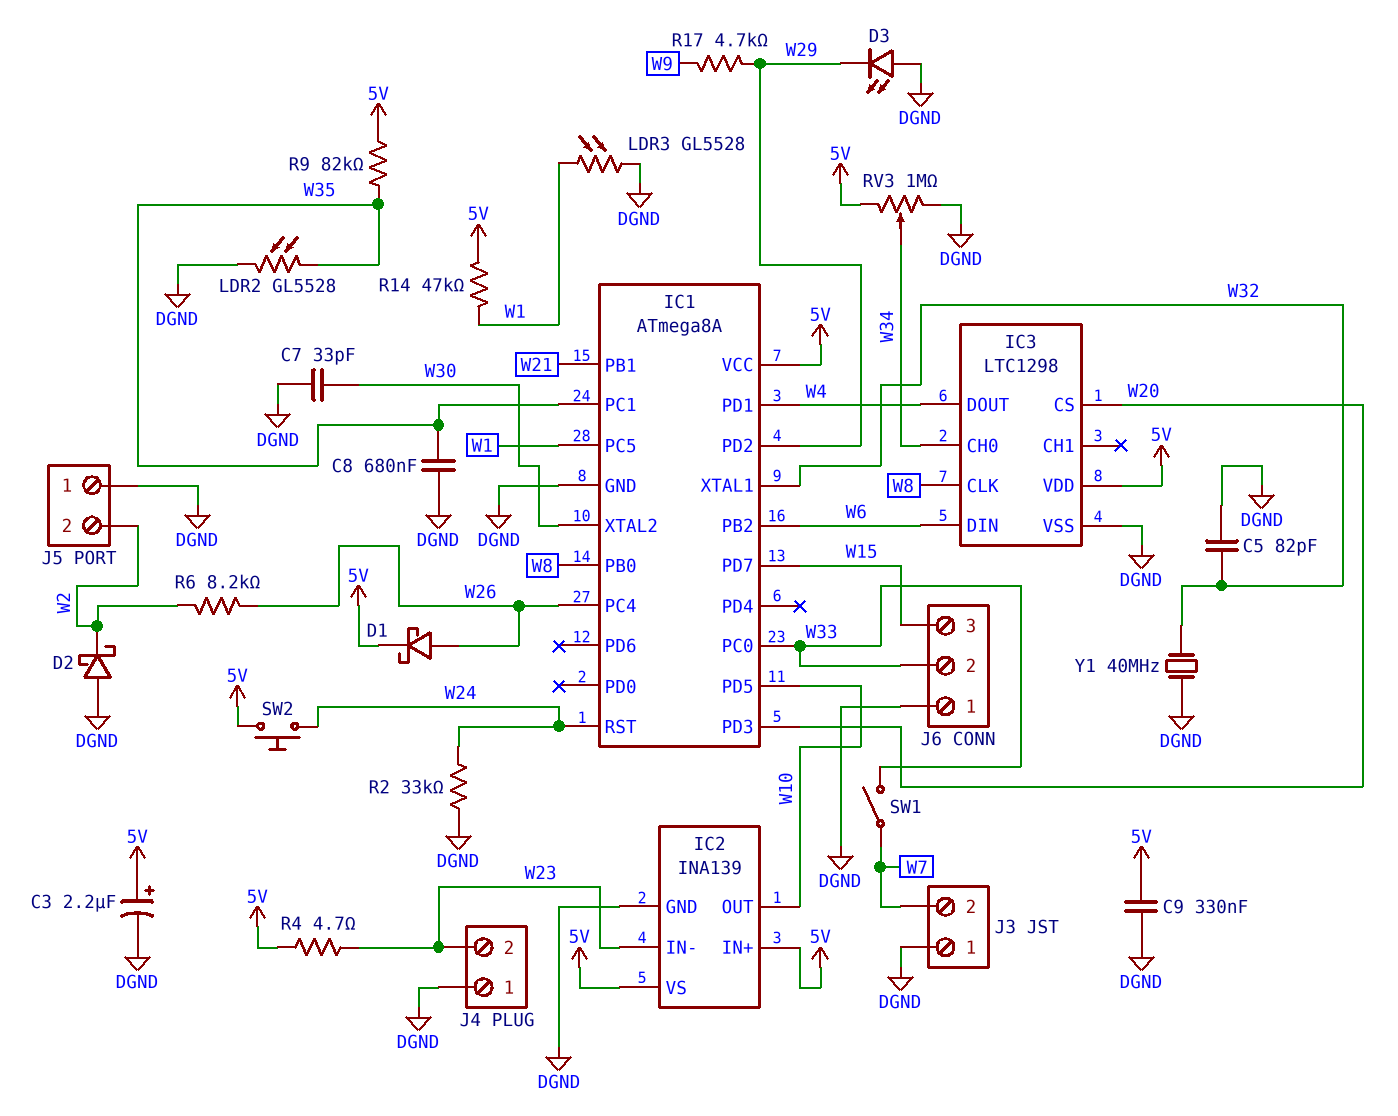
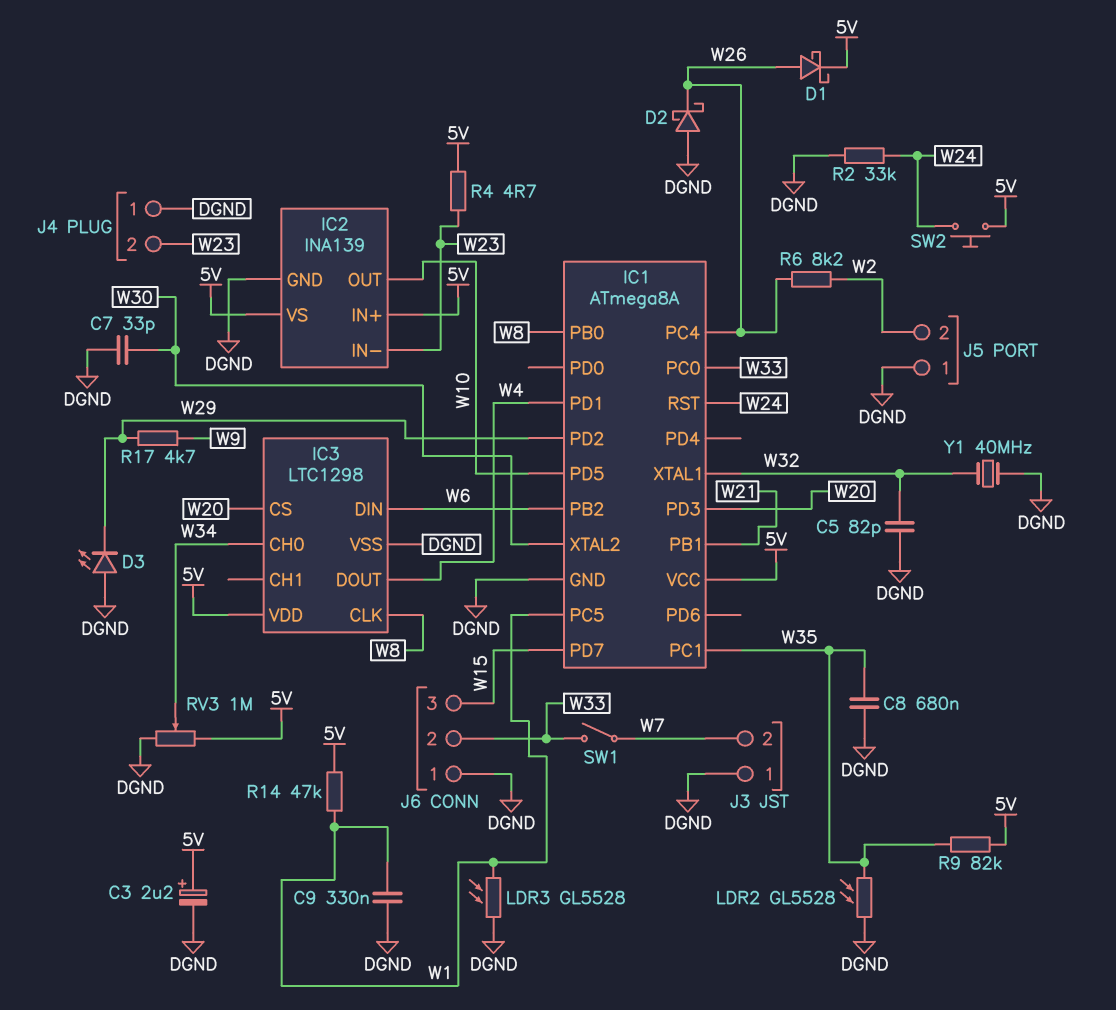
C9: 330nF (5V, DGND) -> 330nF (DGND, W1)
D2: schottky (A DGND, K W2) -> schottky (A DGND, K W26)

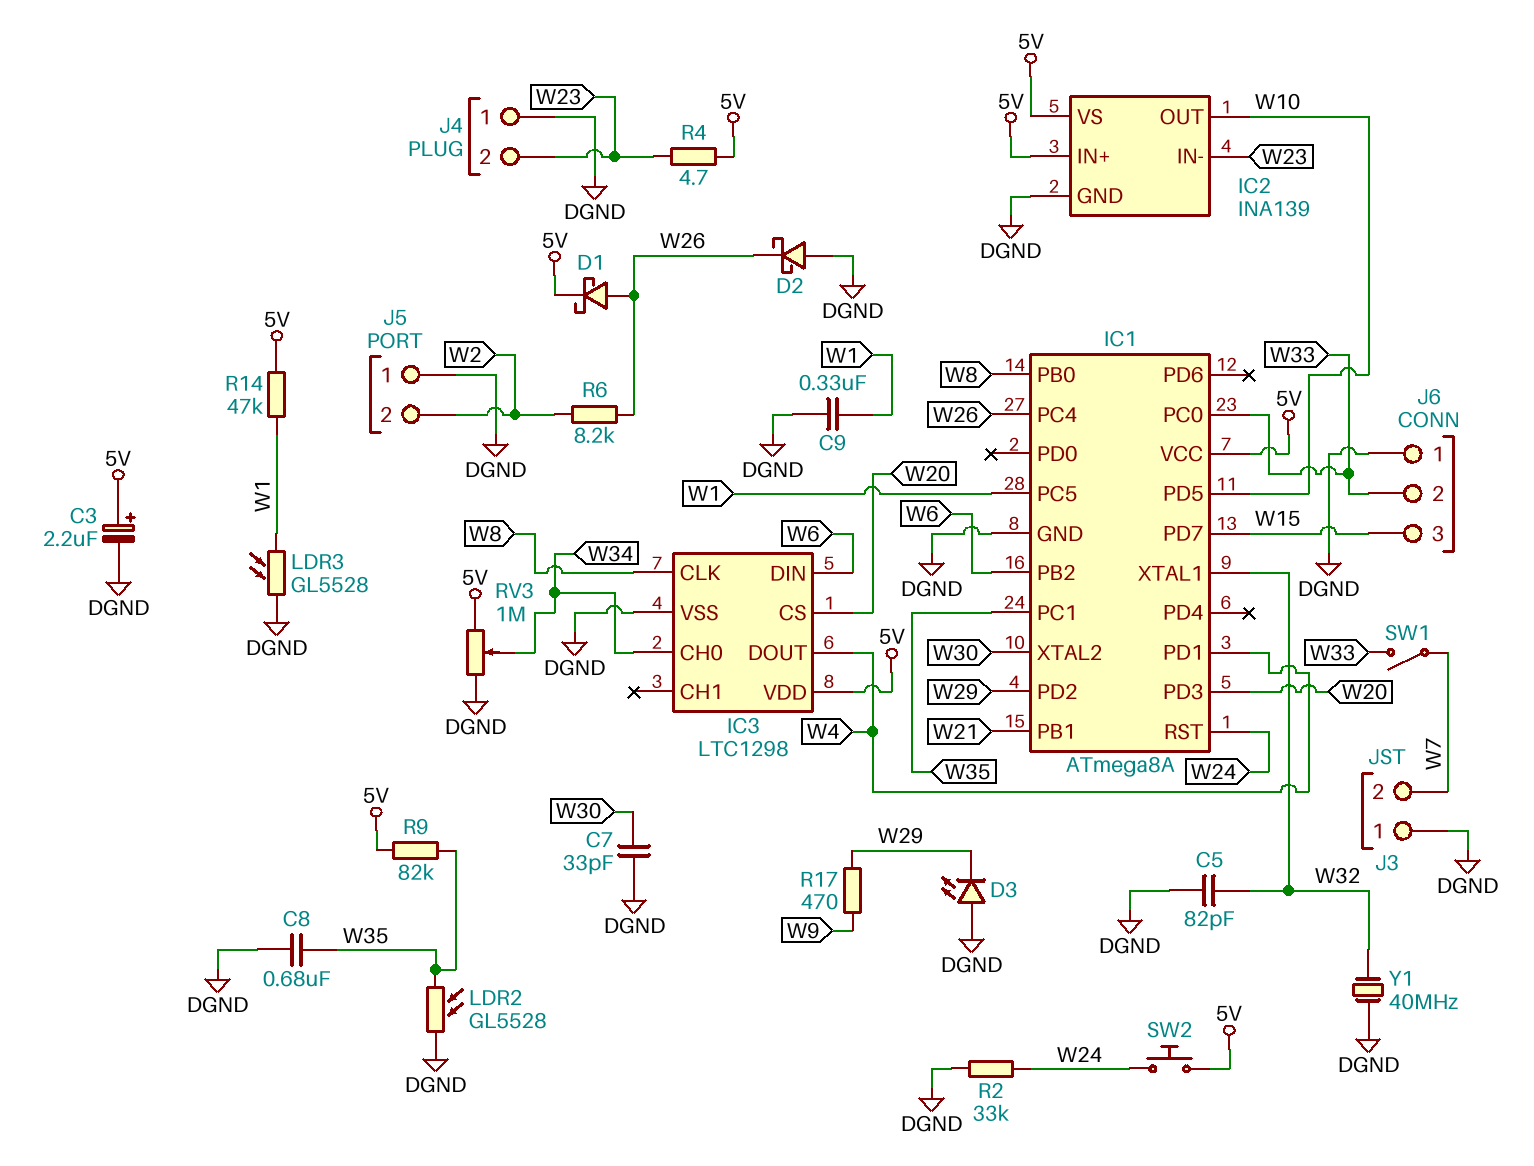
R17: 4.7k (W9, W29) -> 470 (W9, W29)

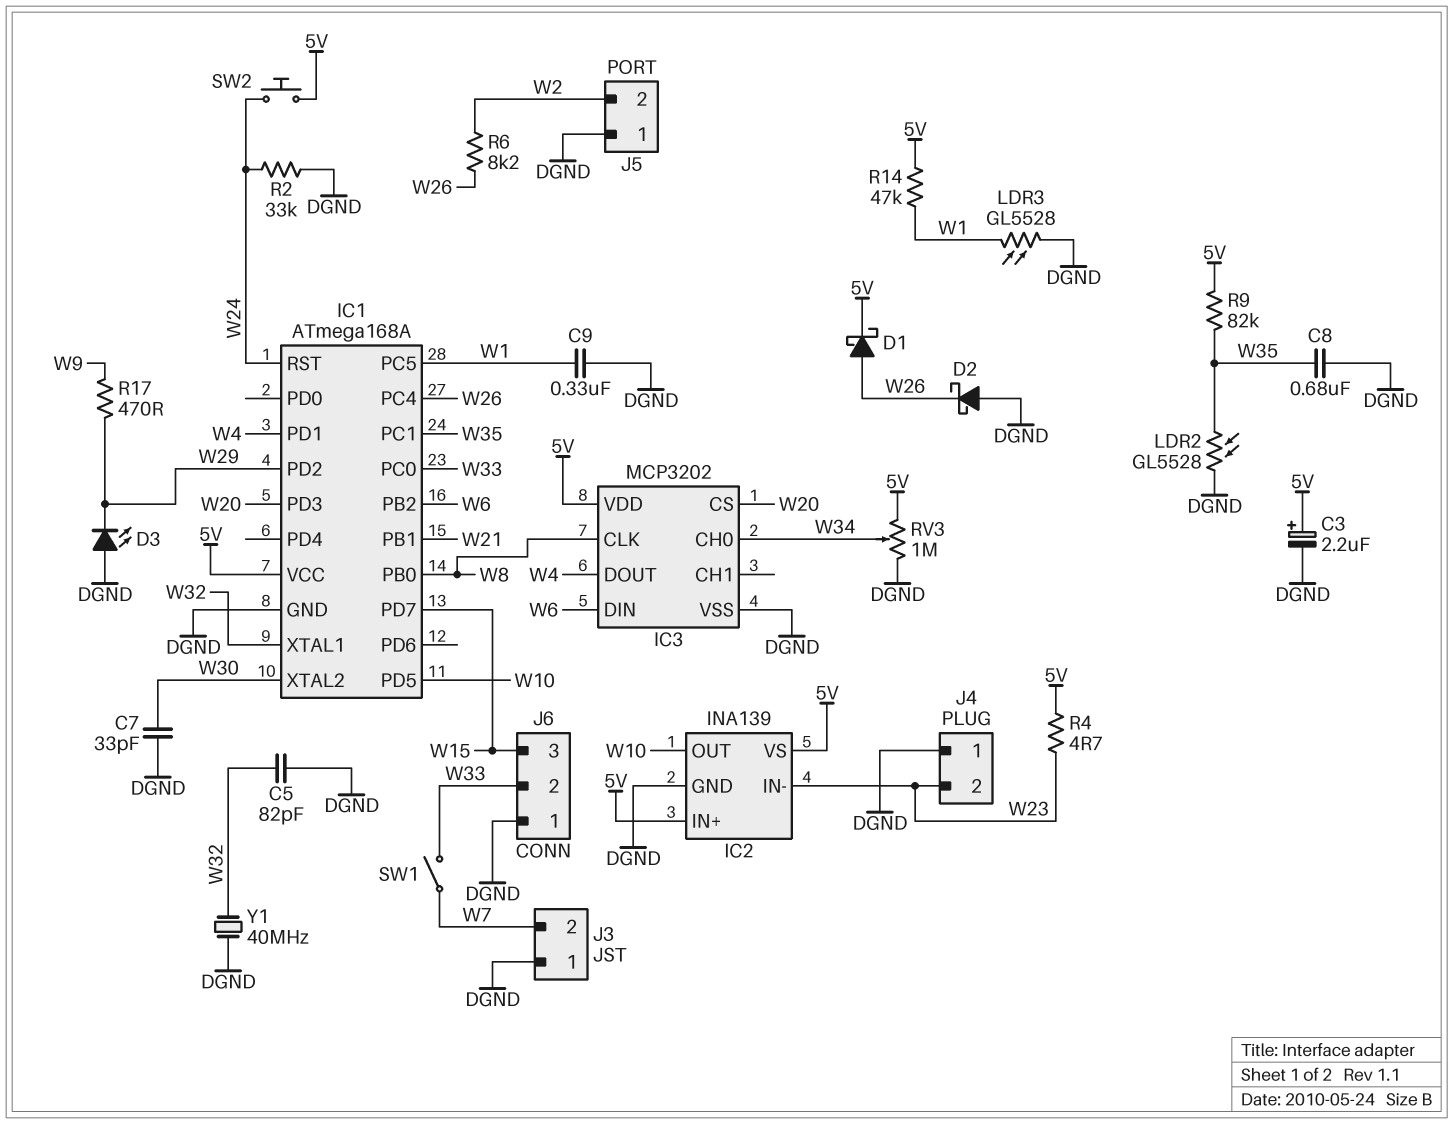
IC1: ATmega8A -> ATmega168A
IC3: LTC1298 -> MCP3202

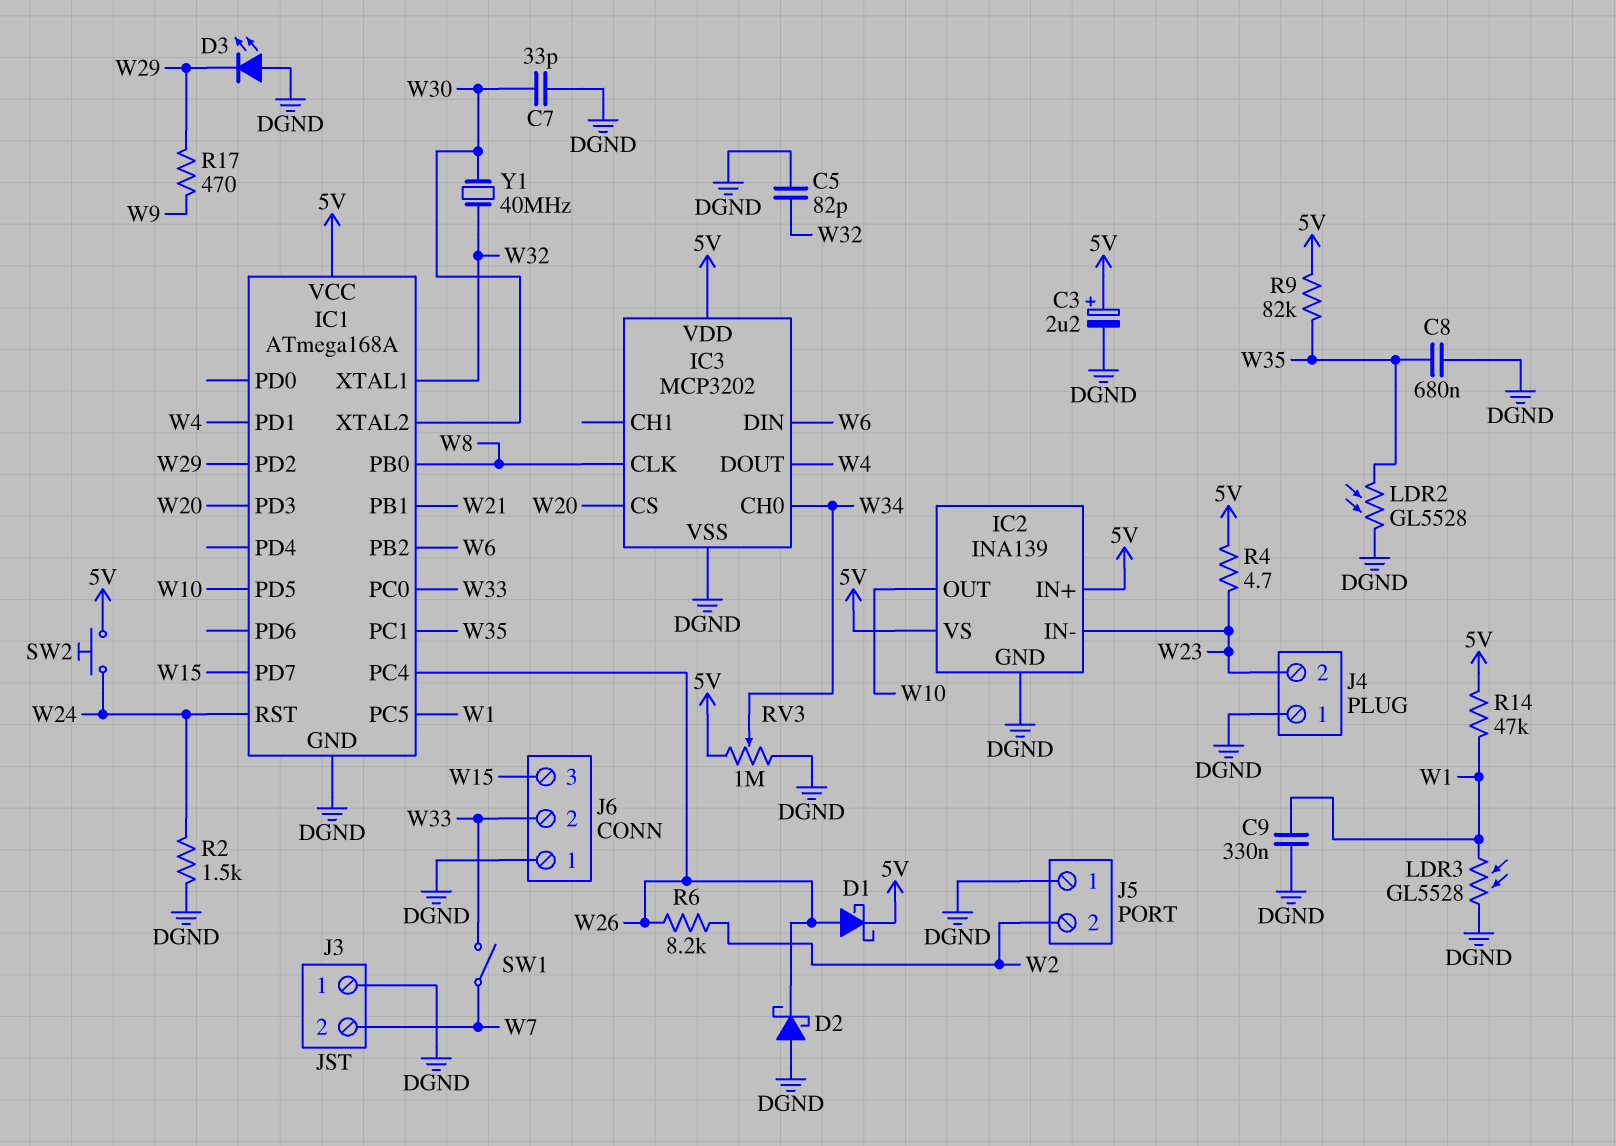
R2: 33k (DGND, W24) -> 1.5k (DGND, W24)
Y1: 40MHz (DGND, W32) -> 40MHz (W30, W32)

